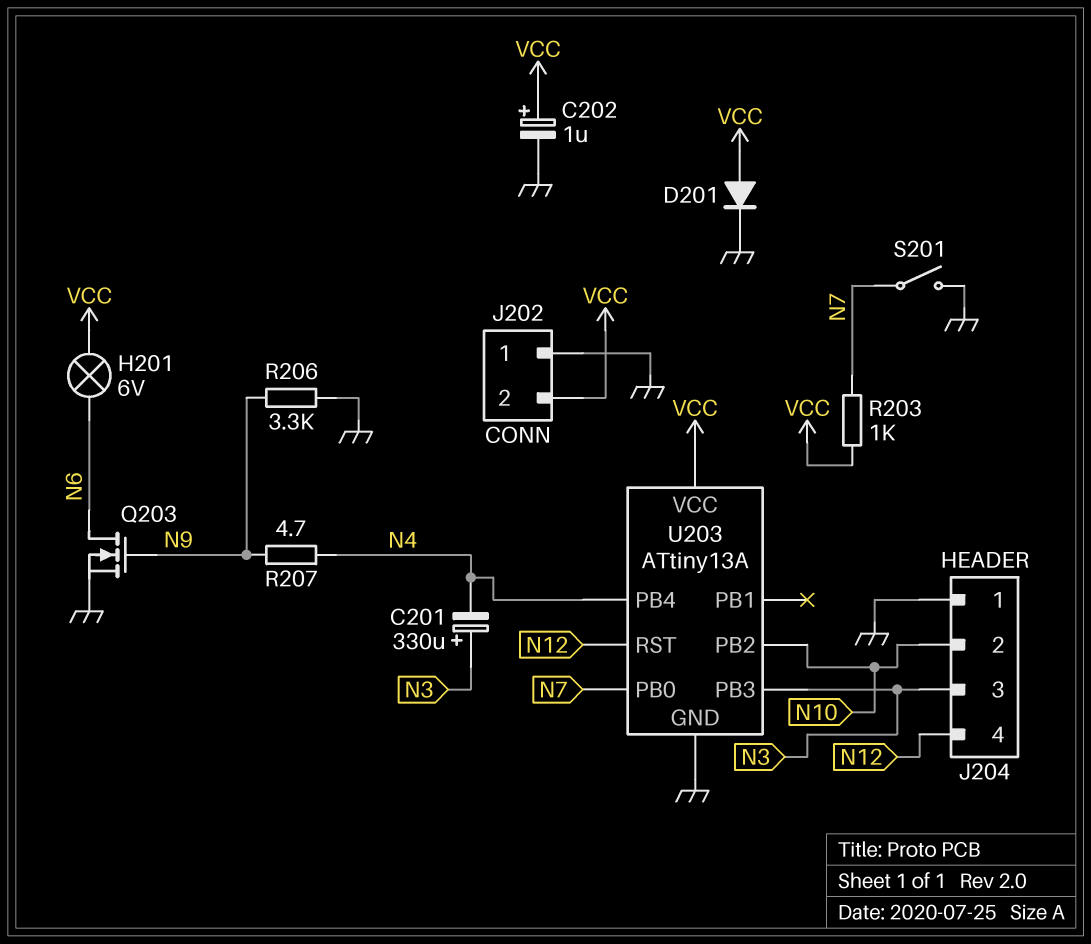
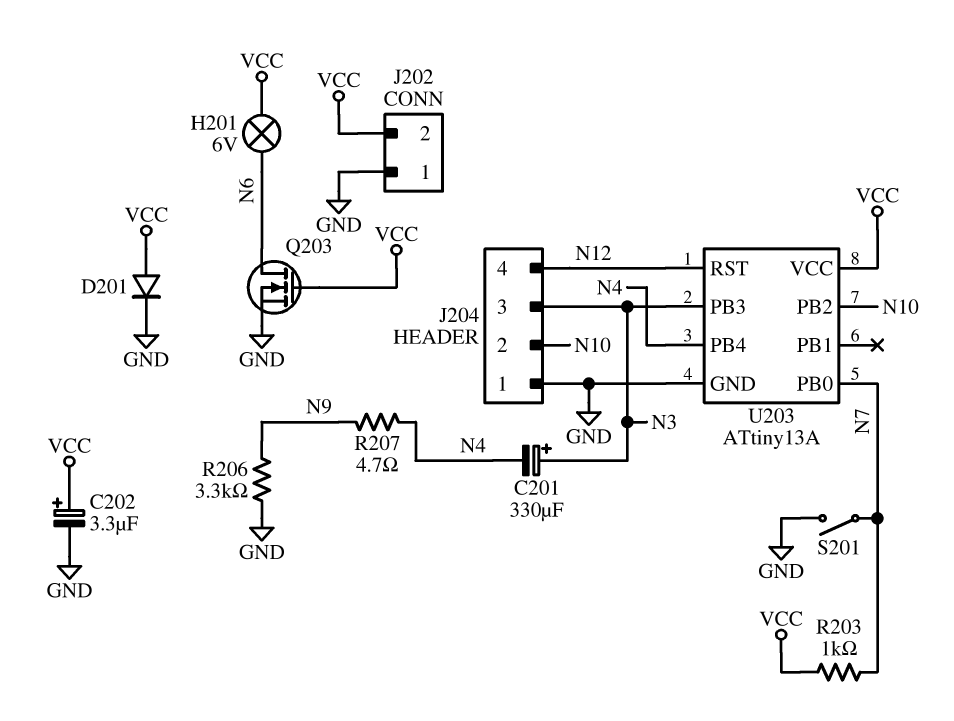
C202: 1uF (plus VCC, minus GND) -> 3.3uF (plus VCC, minus GND)
Q203: NMOS (G N9, D N6, S GND) -> NMOS (G VCC, D N6, S GND)

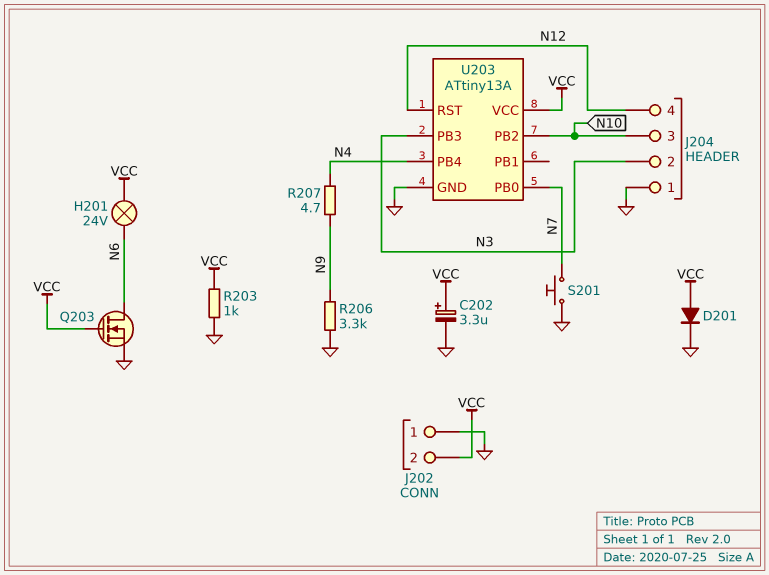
C201: 330uF (plus N3, minus N4) -> none
H201: lamp 6V (N6, VCC) -> lamp 24V (N6, VCC)
J204 pin 2: N10 -> N3
J204 pin 3: N3 -> N10
R203: 1k (N7, VCC) -> 1k (GND, VCC)
S201: switch (GND, N7) -> button (GND, N7)

